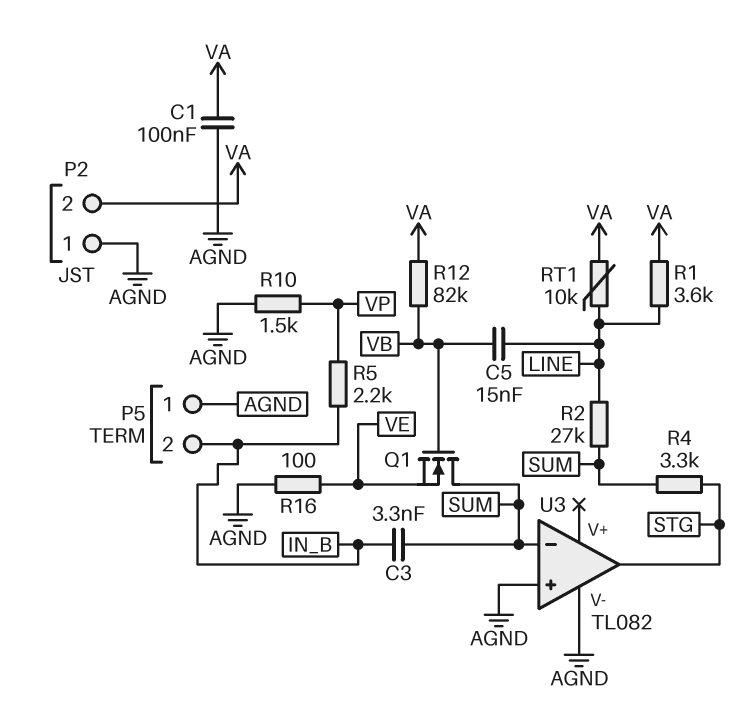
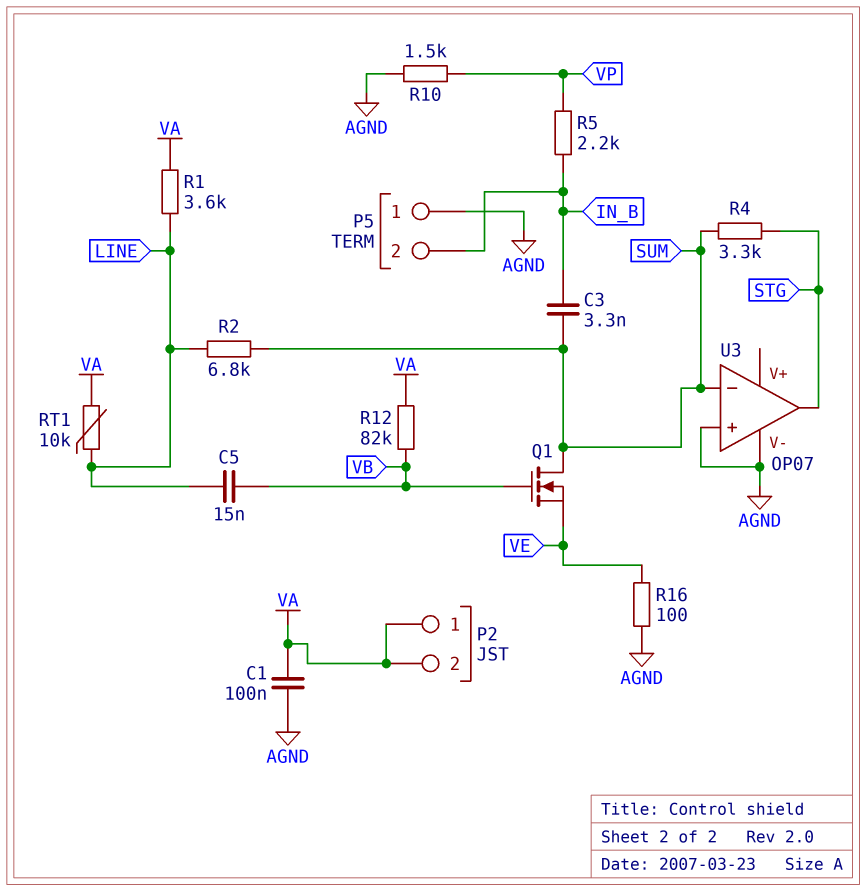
P2 pin 1: AGND -> VA
R2: 27k (LINE, SUM) -> 6.8k (LINE, SUM)
U3: TL082 -> OP07

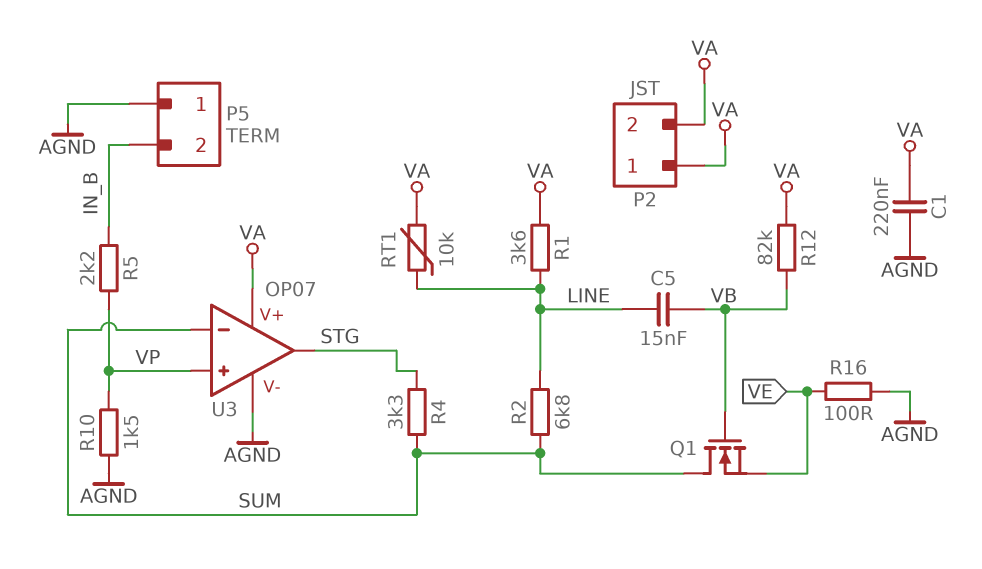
C1: 100nF (AGND, VA) -> 220nF (AGND, VA)
C3: 3.3nF (IN_B, SUM) -> none
U3 pin V+: none -> VA
U3 pin in+: AGND -> VP

